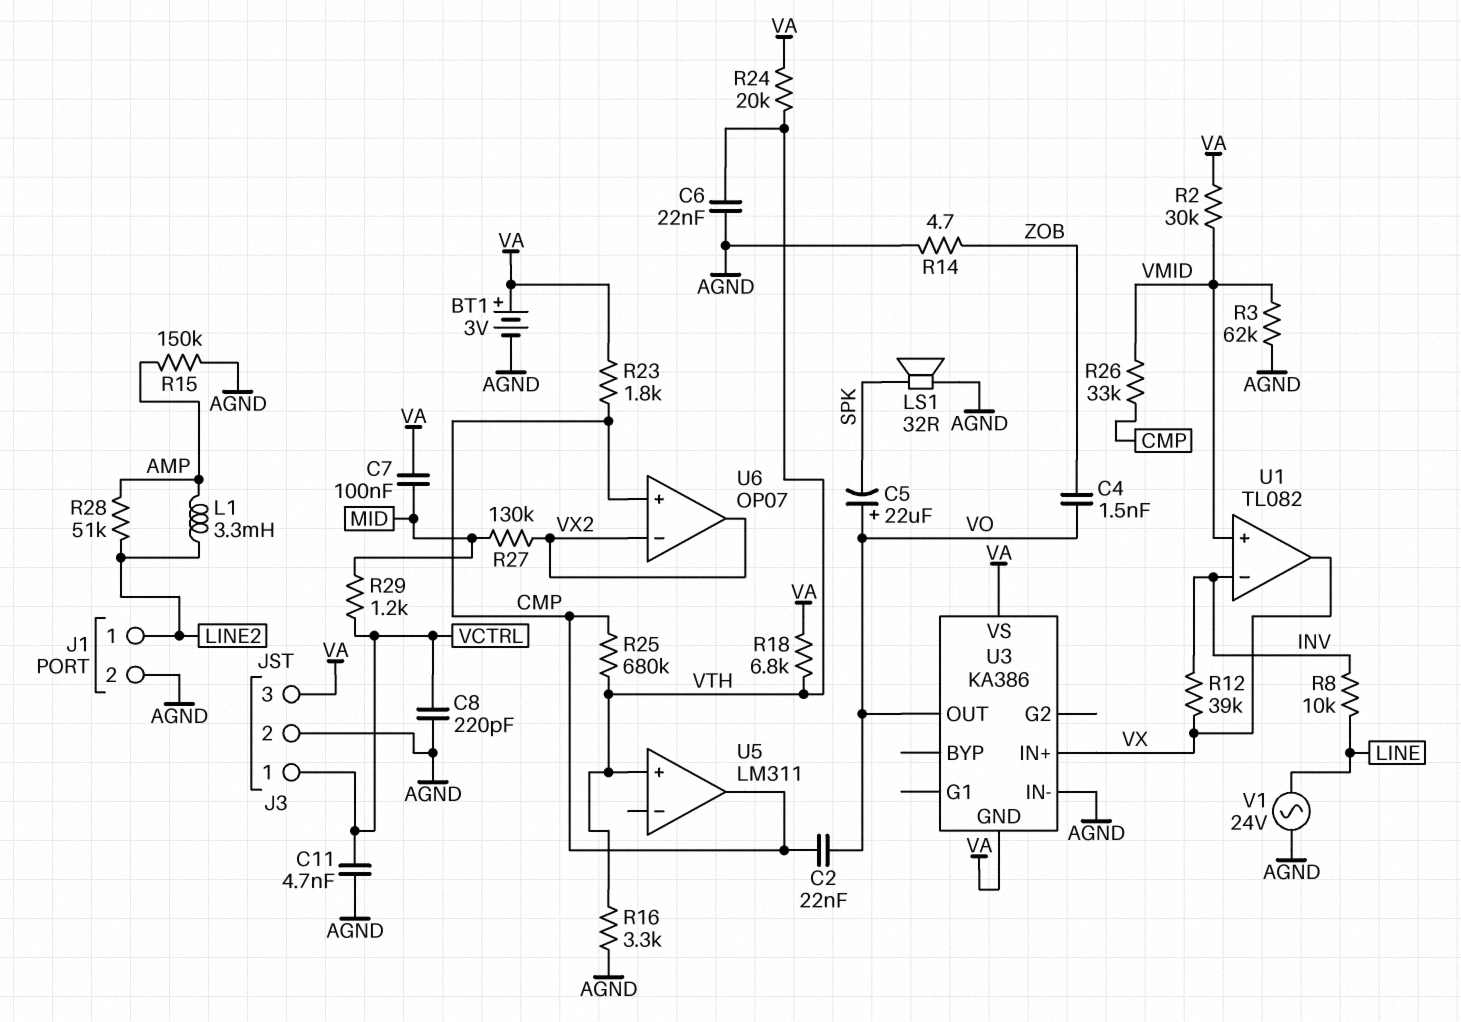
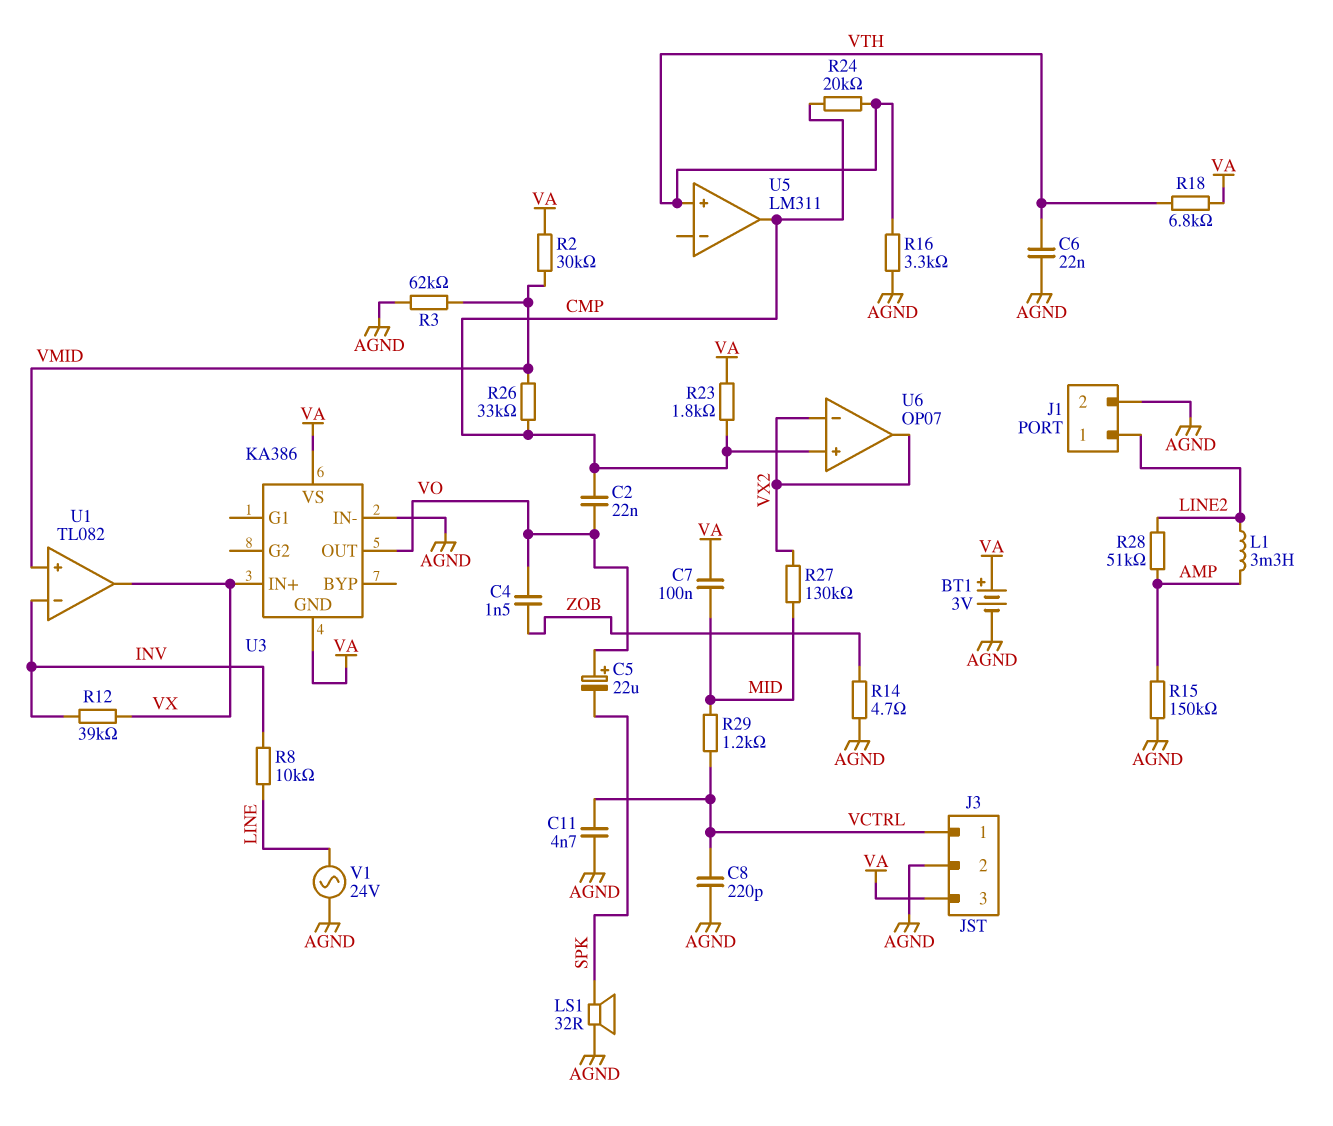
R24: 20k (VA, VTH) -> 20k (CMP, VTH)
R25: 680k (CMP, VTH) -> none

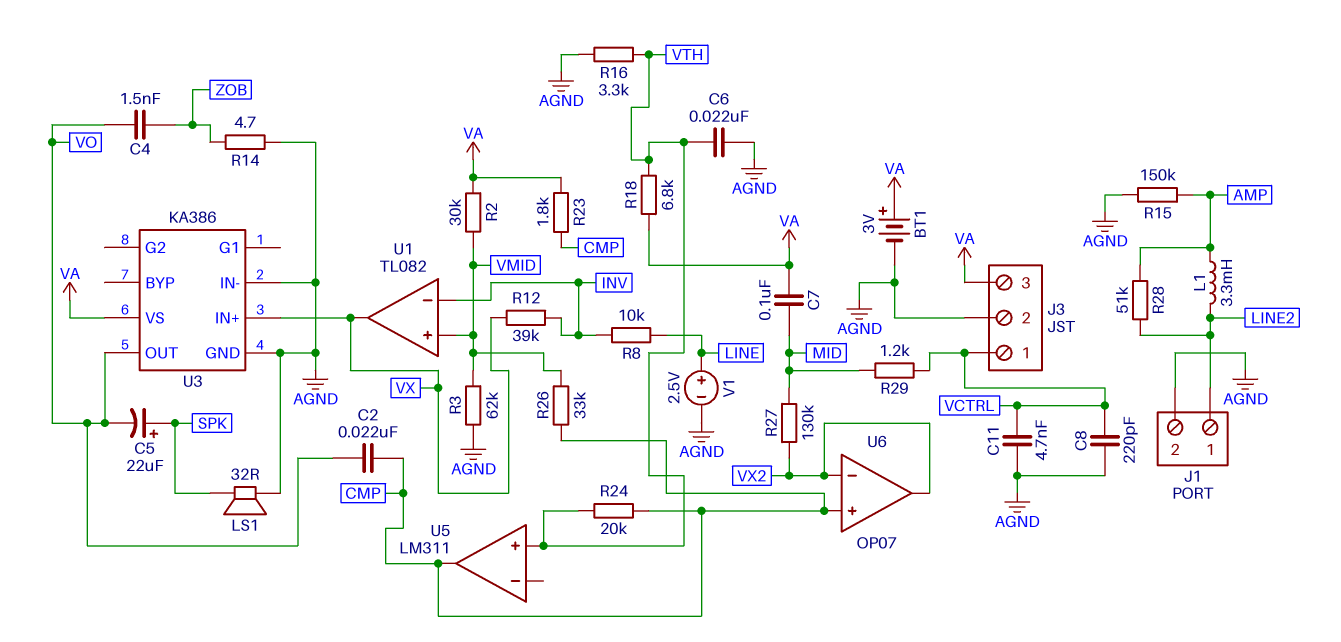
C5: 22uF (plus VO, minus SPK) -> 22uF (plus SPK, minus VO)
U3 pin GND: VA -> AGND
V1: AC 24V (AGND, LINE) -> 2.5V (plus LINE, minus AGND)

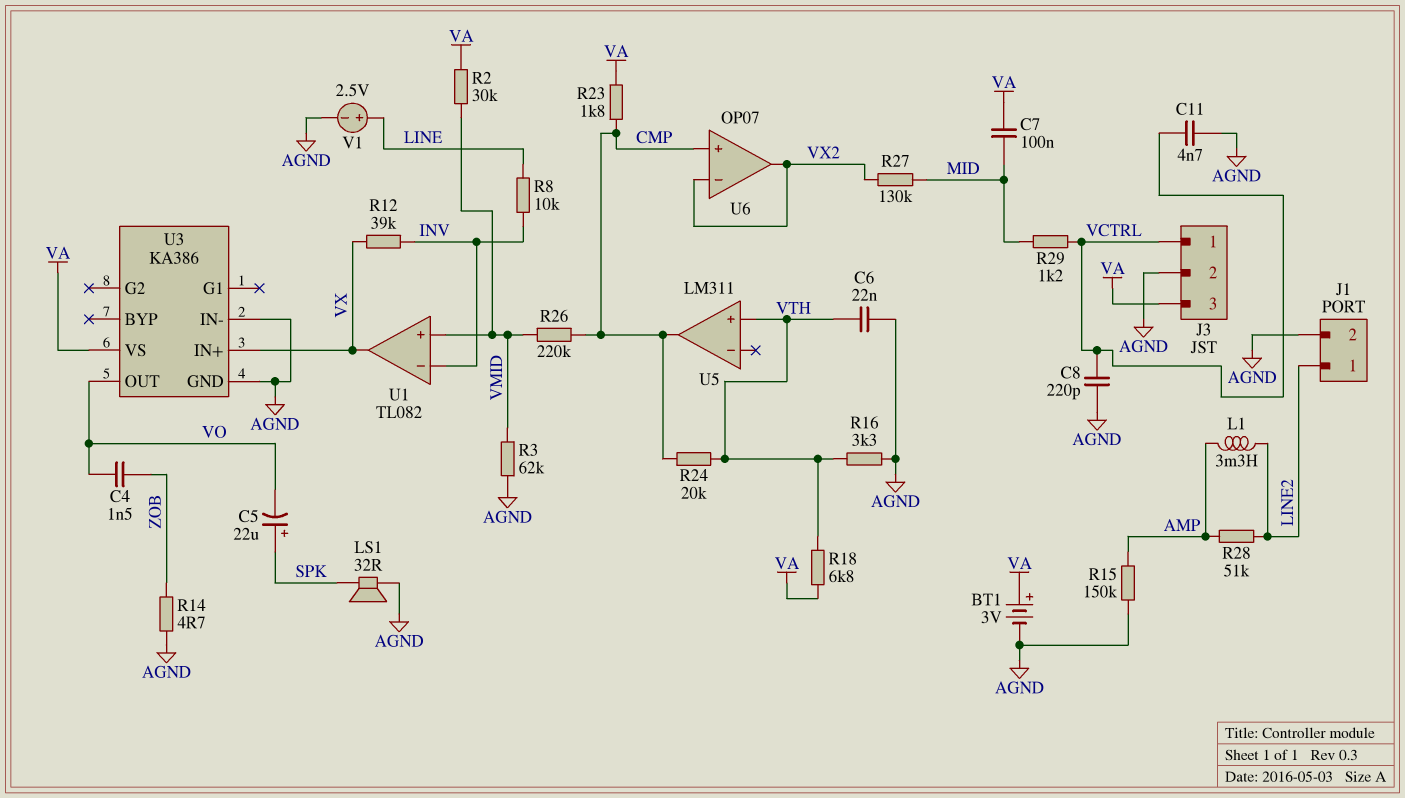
C2: 22nF (CMP, VO) -> none
R26: 33k (CMP, VMID) -> 220k (CMP, VMID)

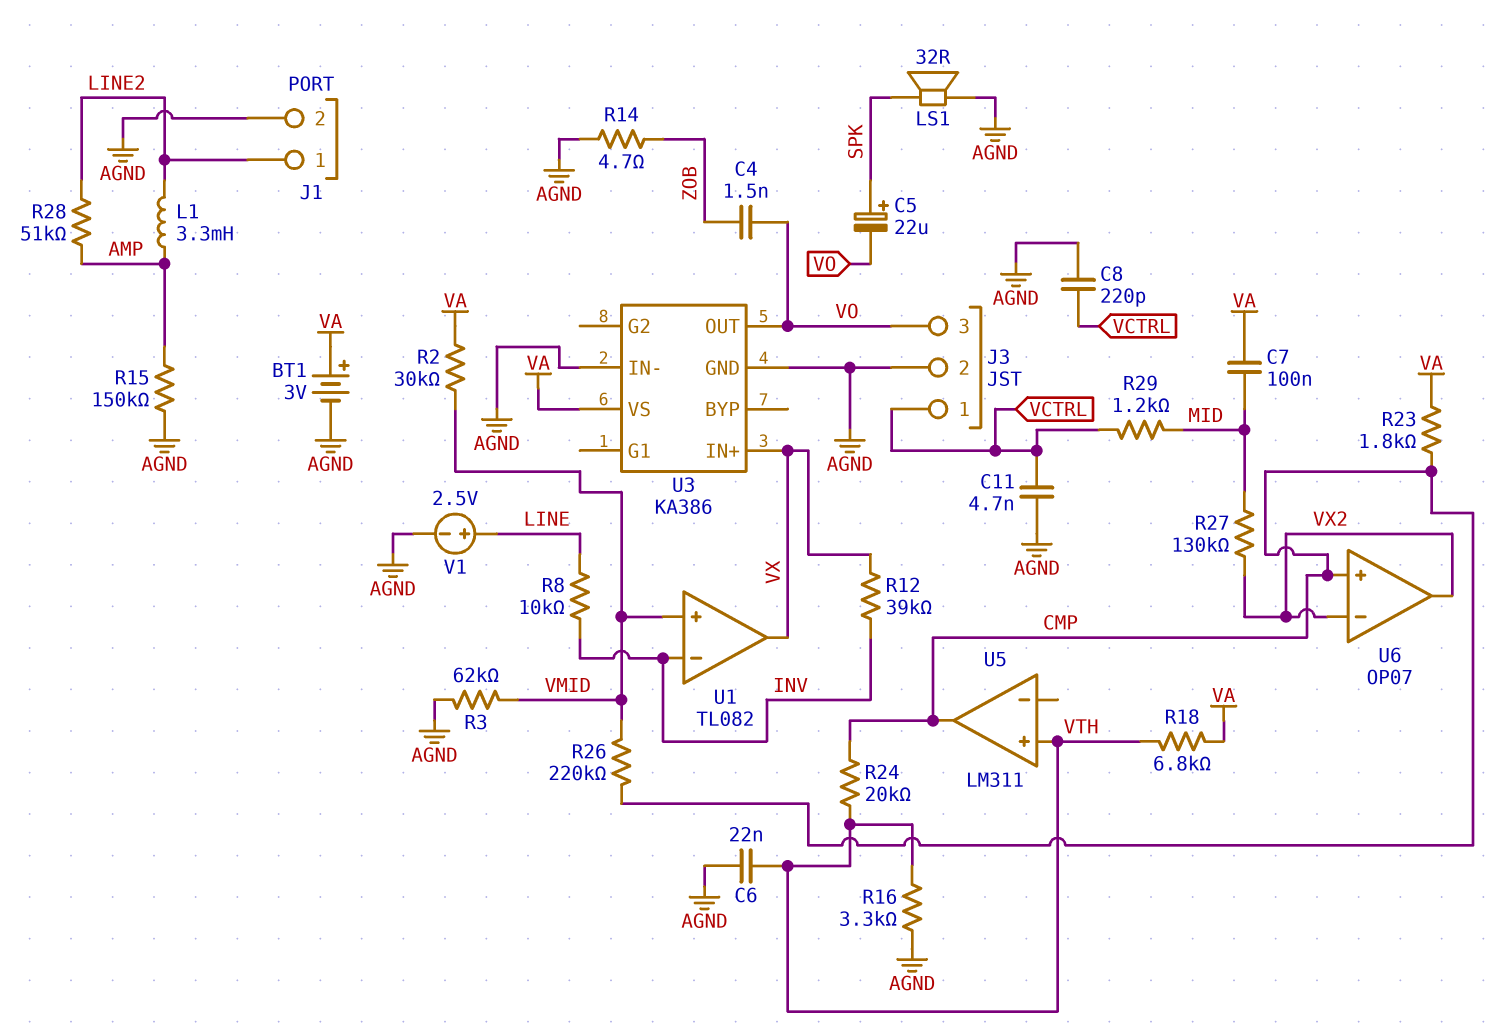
J3 pin 3: VA -> VO

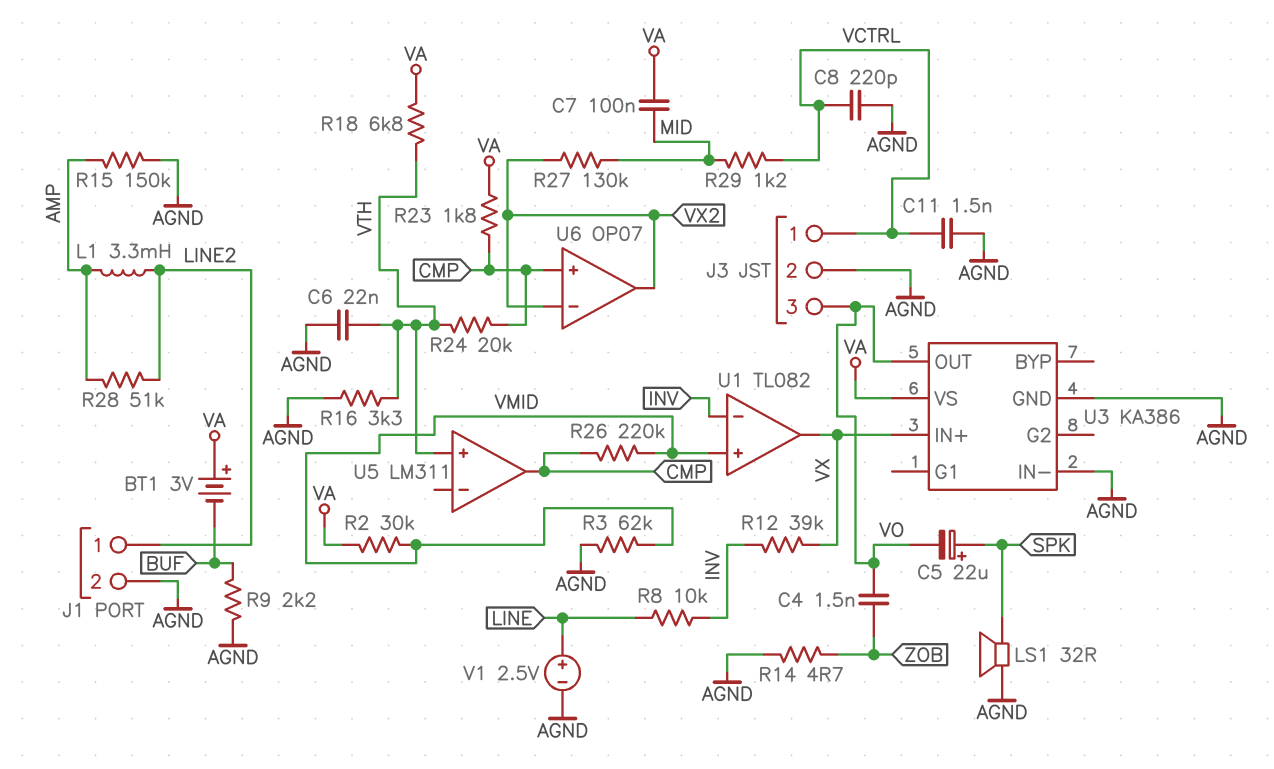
BT1: 3V (plus VA, minus AGND) -> 3V (plus VA, minus BUF)
C11: 4.7nF (AGND, VCTRL) -> 1.5nF (AGND, VCTRL)
R9: none -> 2.2k (AGND, BUF)

